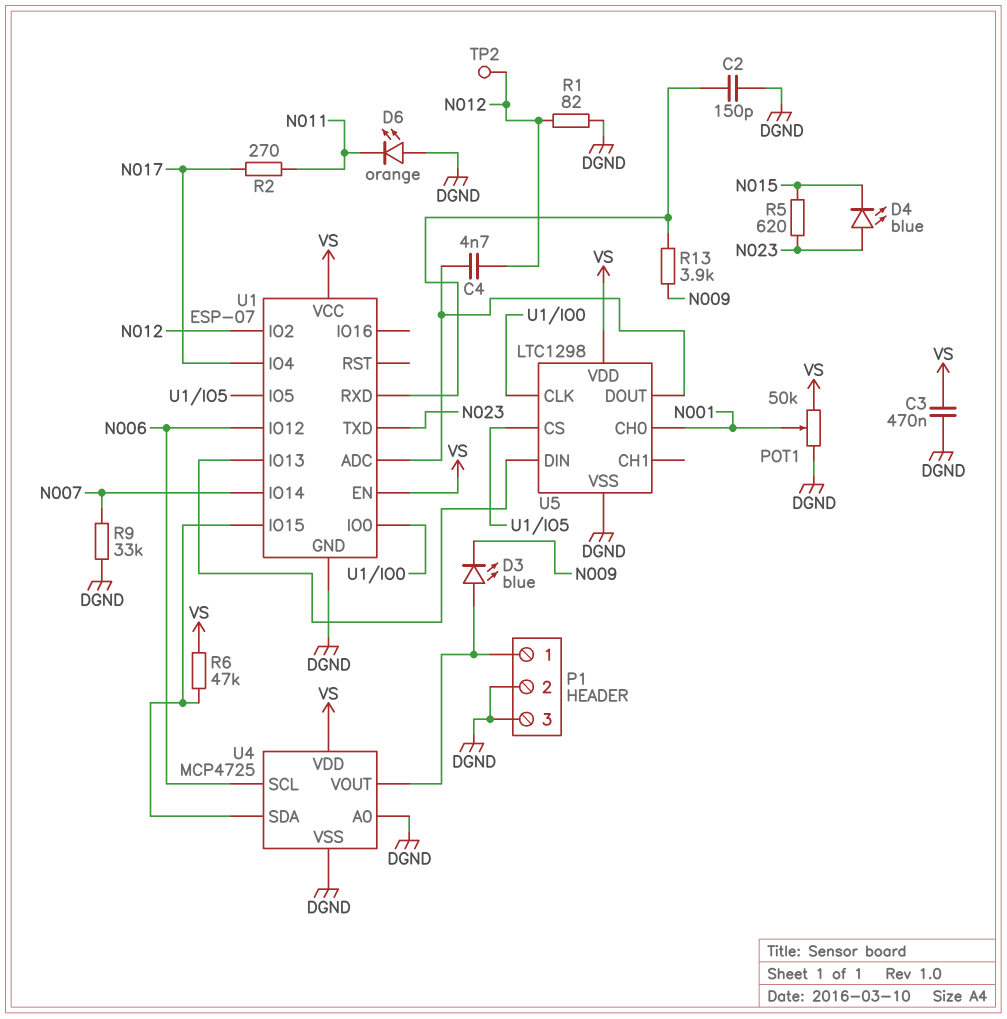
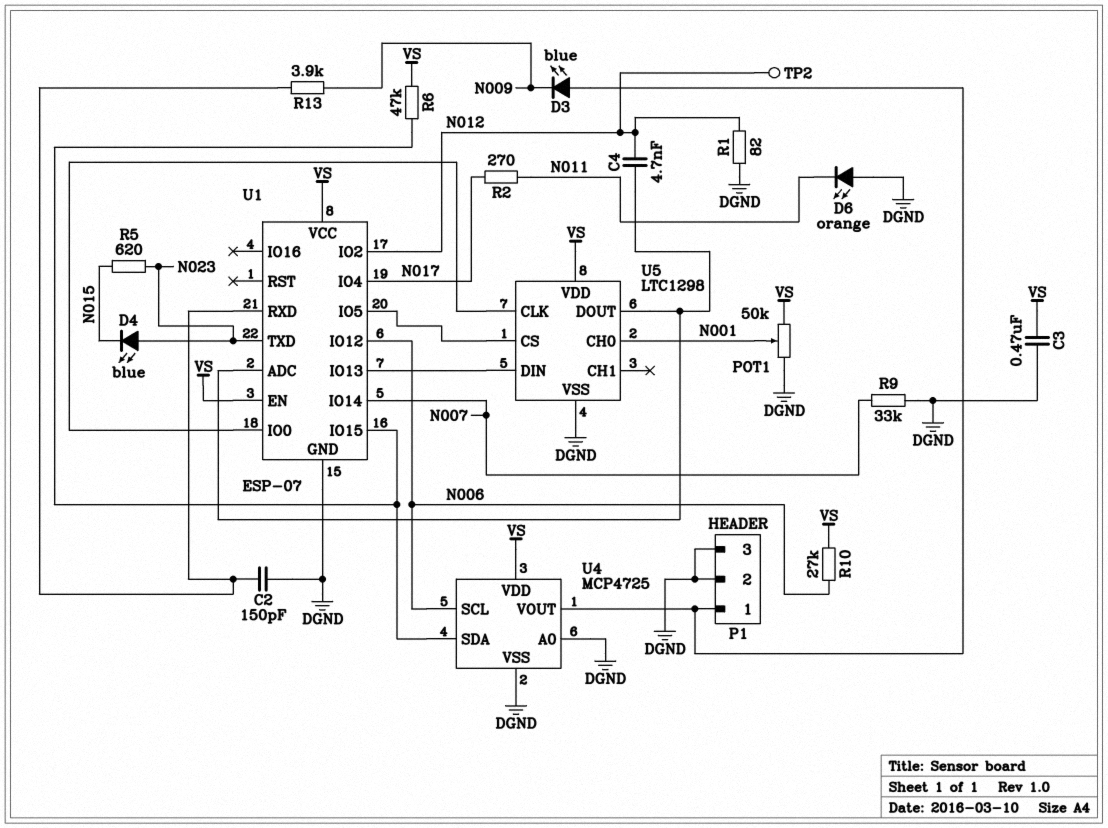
R10: none -> 27k (N006, VS)

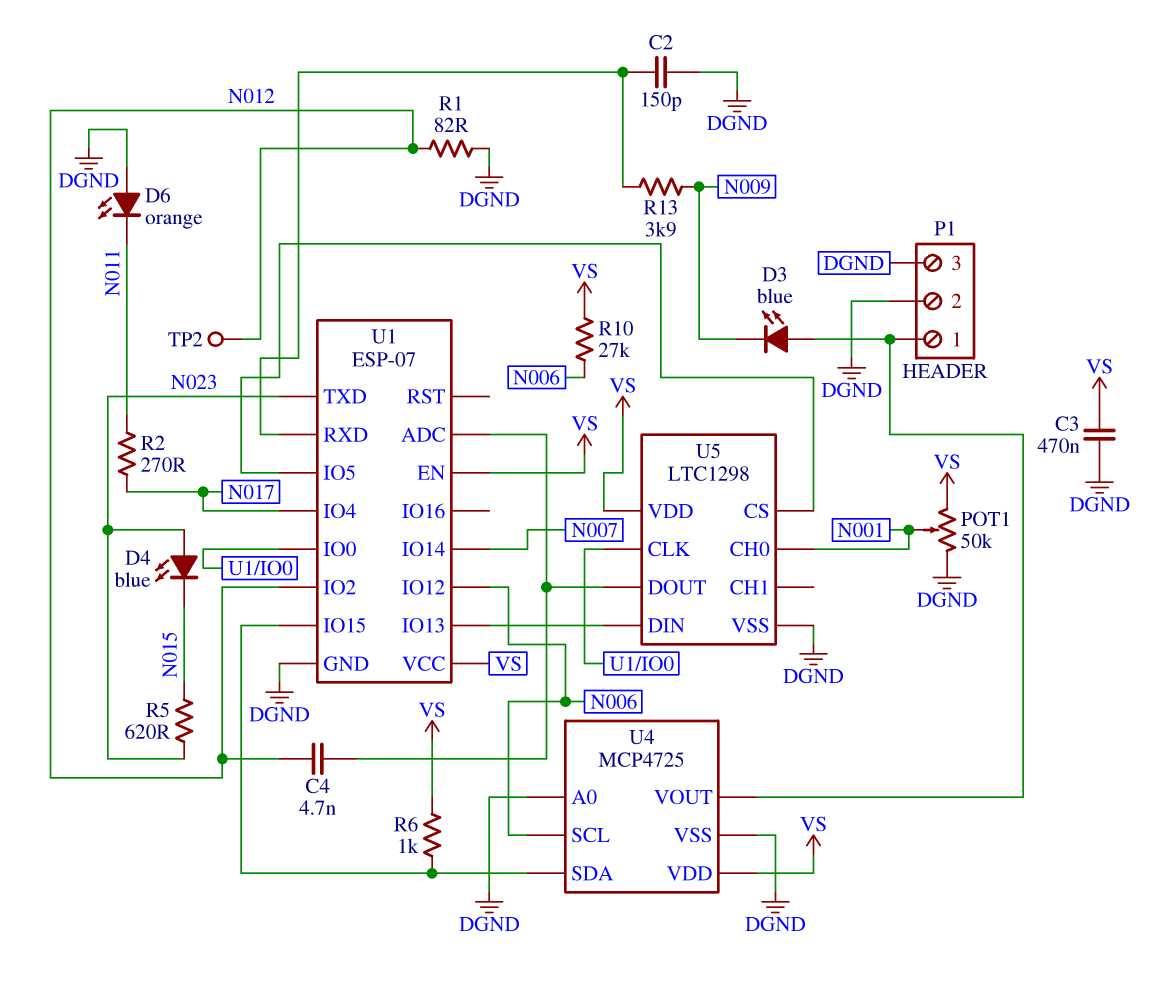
R6: 47k (U1/IO15, VS) -> 1k (U1/IO15, VS)
R9: 33k (DGND, N007) -> none

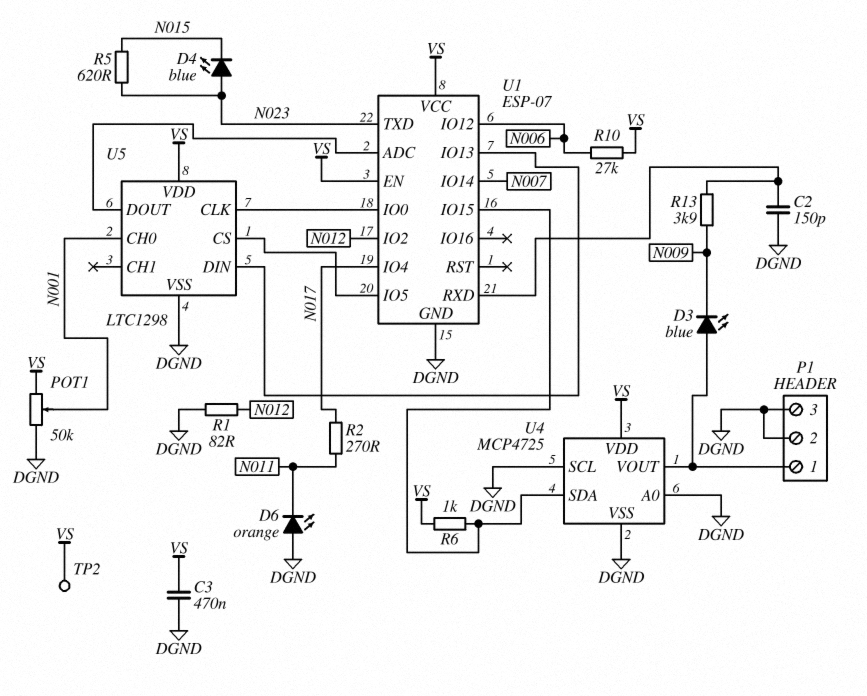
C4: 4.7nF (N012, U1/ADC) -> none
TP2: test point (N012) -> test point (VS)
U4 pin SCL: N006 -> DGND

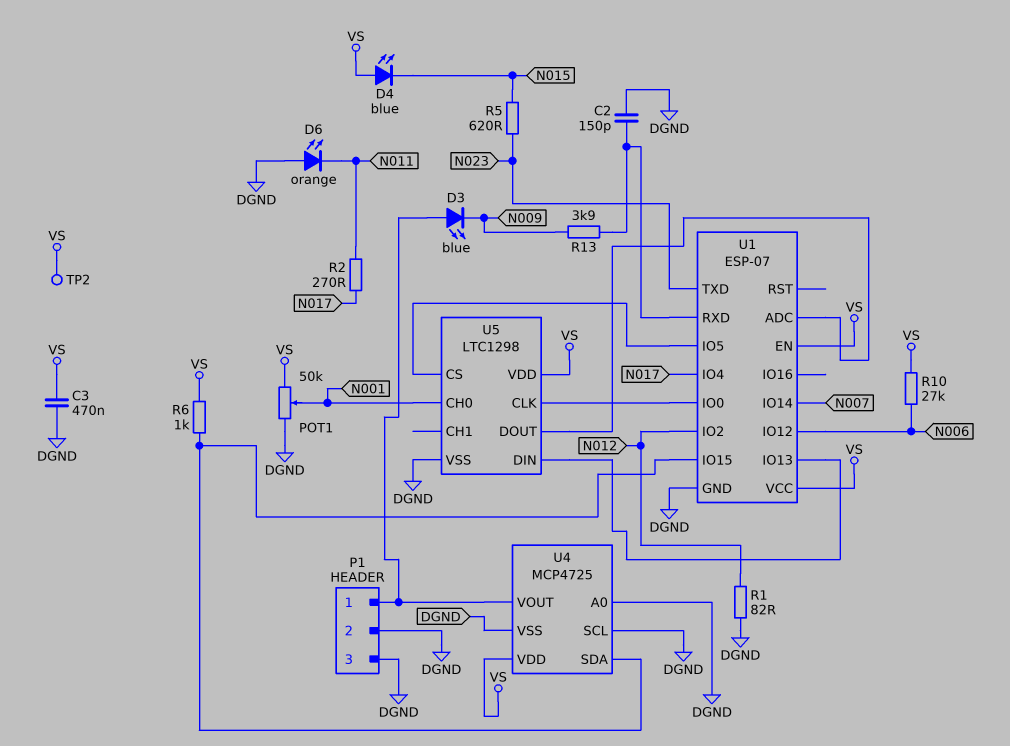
D4: LED blue (A N023, K N015) -> LED blue (A VS, K N015)

